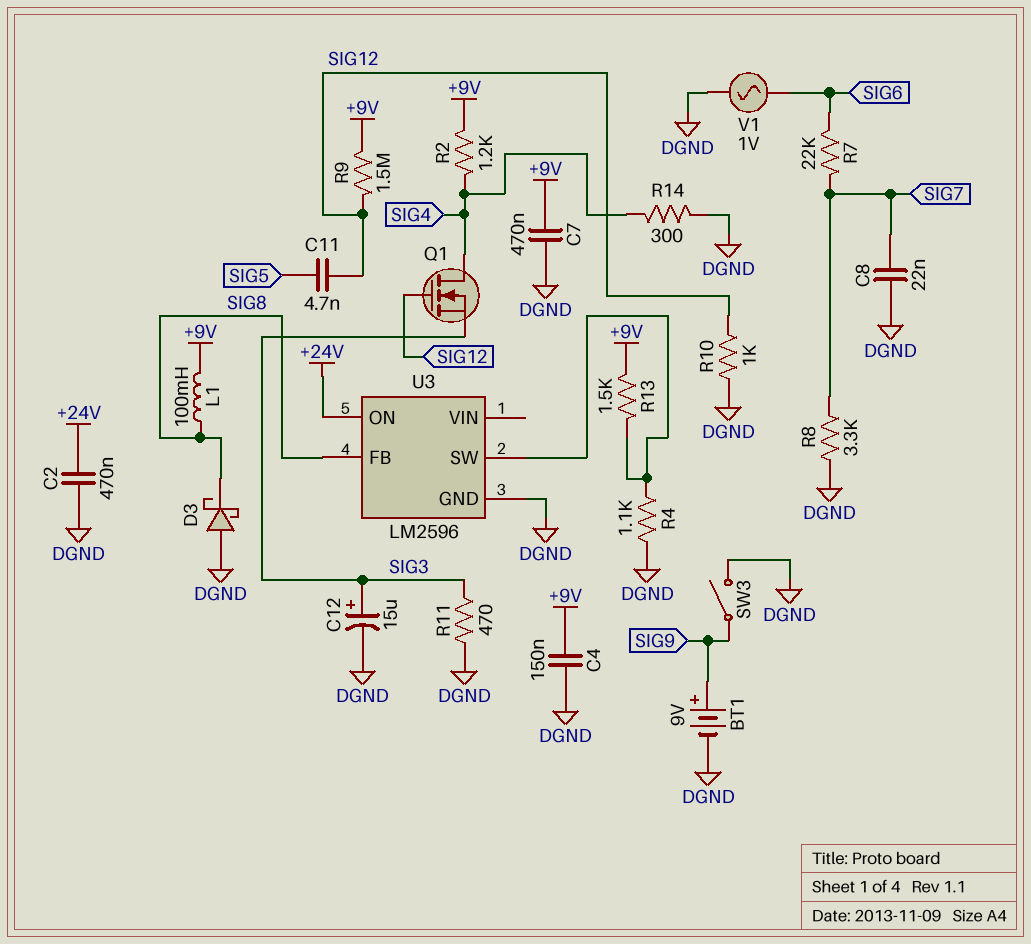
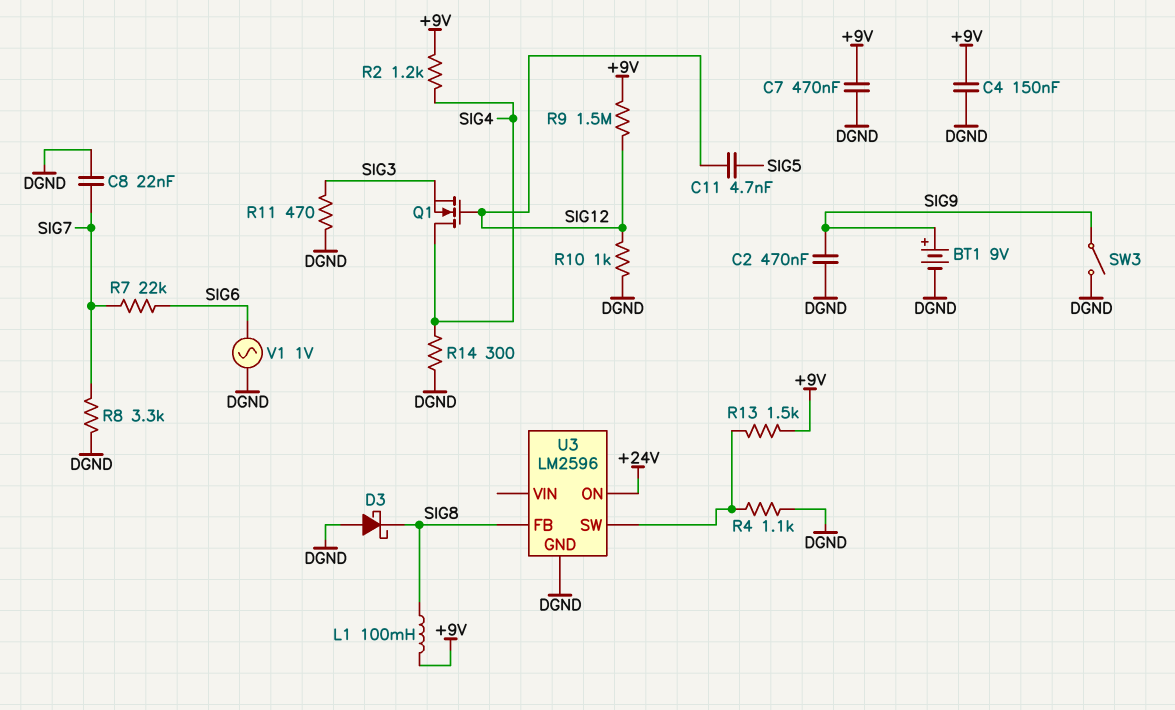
C2: 470nF (+24V, DGND) -> 470nF (DGND, SIG9)
C12: 15uF (plus SIG3, minus DGND) -> none

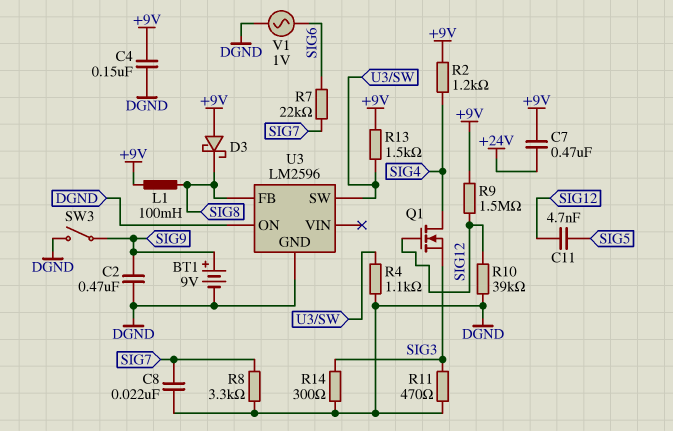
C7: 470nF (+9V, DGND) -> 470nF (+9V, +24V)
D3: schottky (A DGND, K SIG8) -> schottky (A +9V, K SIG8)
R10: 1k (DGND, SIG12) -> 39k (DGND, SIG12)
R14: 300 (DGND, SIG4) -> 300 (DGND, SIG3)
U3 pin ON: +24V -> DGND

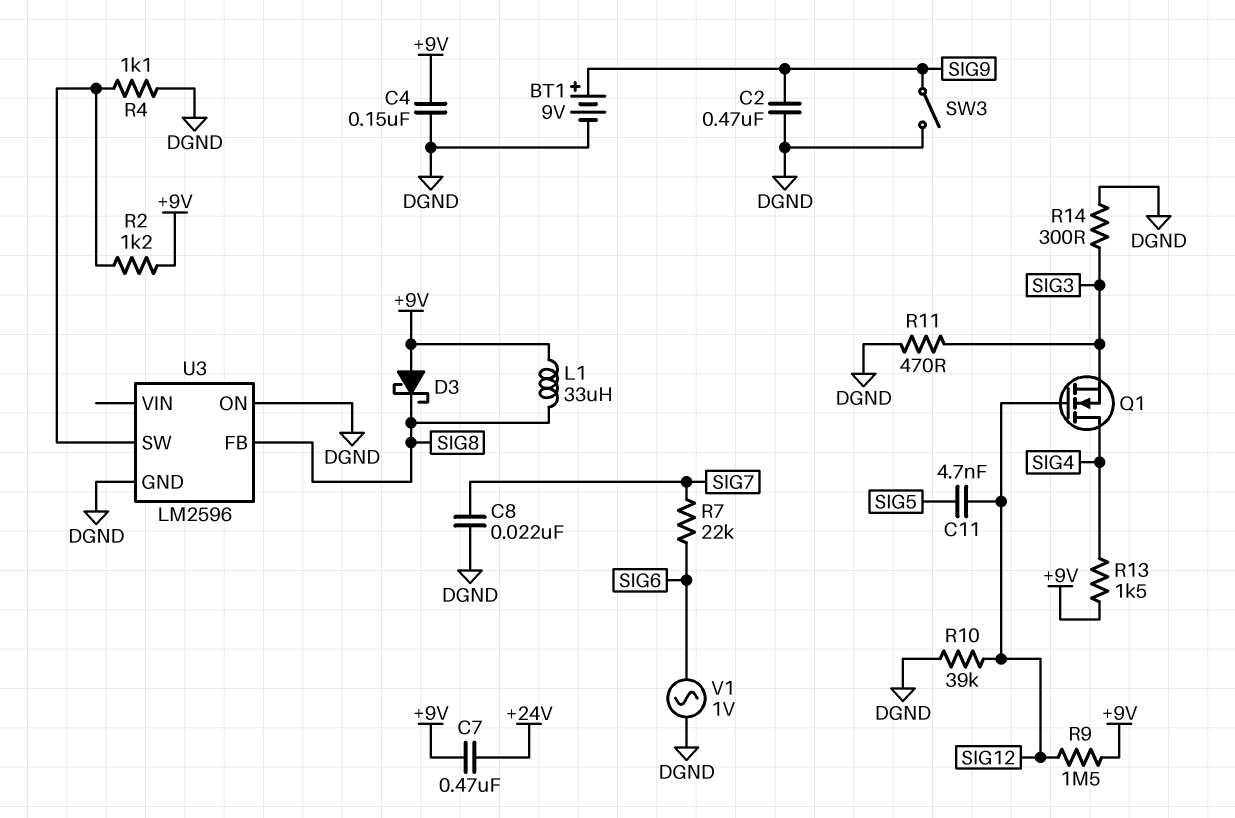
L1: 100mH (+9V, SIG8) -> 33uH (+9V, SIG8)
R2: 1.2k (+9V, SIG4) -> 1.2k (+9V, U3/SW)
R8: 3.3k (DGND, SIG7) -> none
R13: 1.5k (+9V, U3/SW) -> 1.5k (+9V, SIG4)

